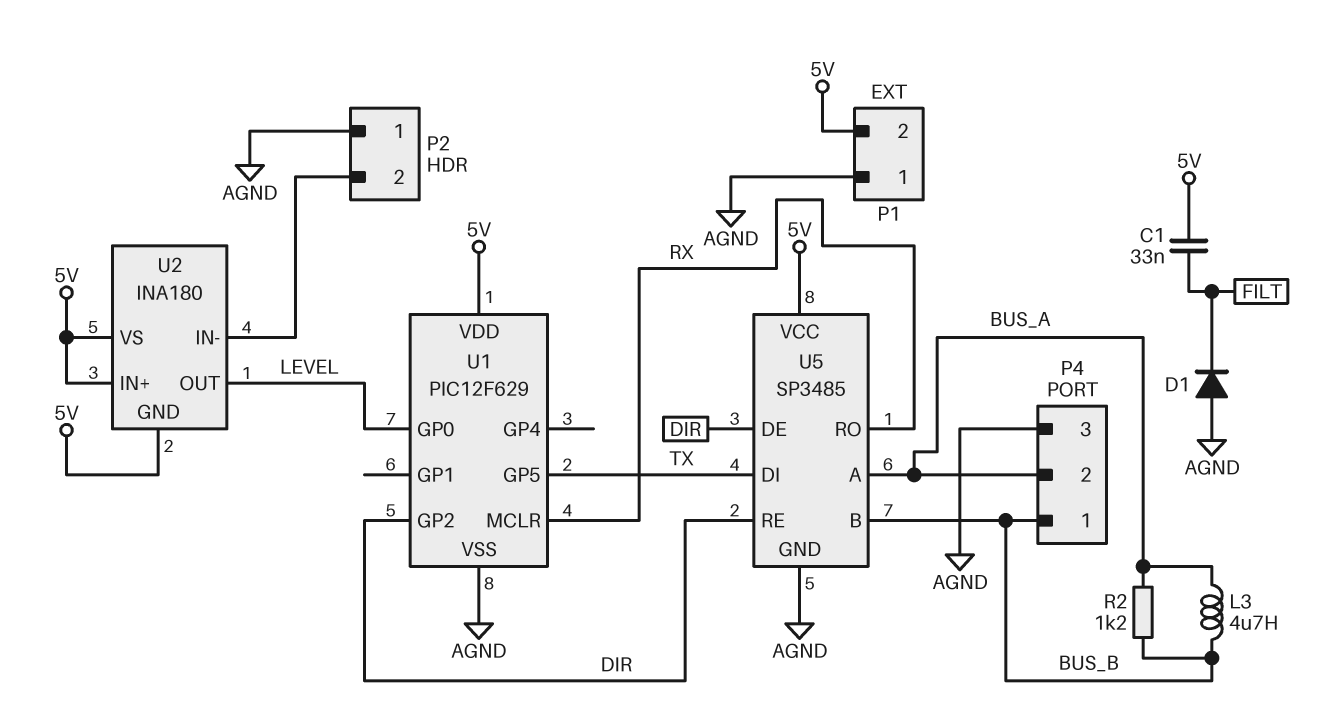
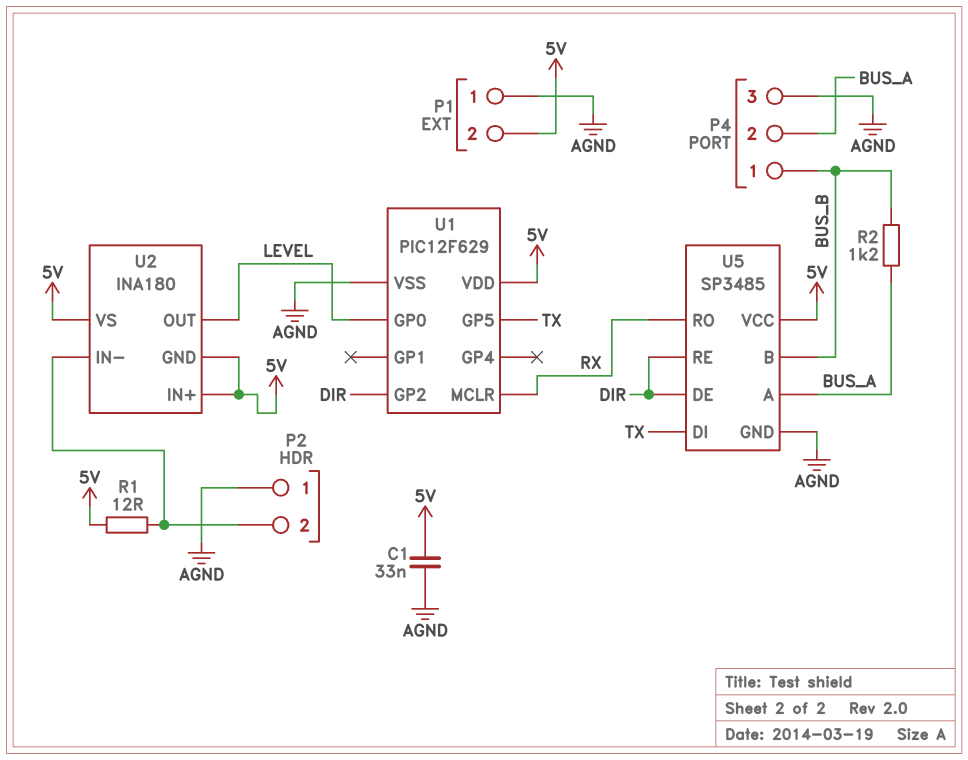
C1: 33nF (5V, FILT) -> 33nF (5V, AGND)
D1: diode (A AGND, K FILT) -> none
L3: 4.7uH (BUS_A, BUS_B) -> none
R1: none -> 12 (5V, P2/2)

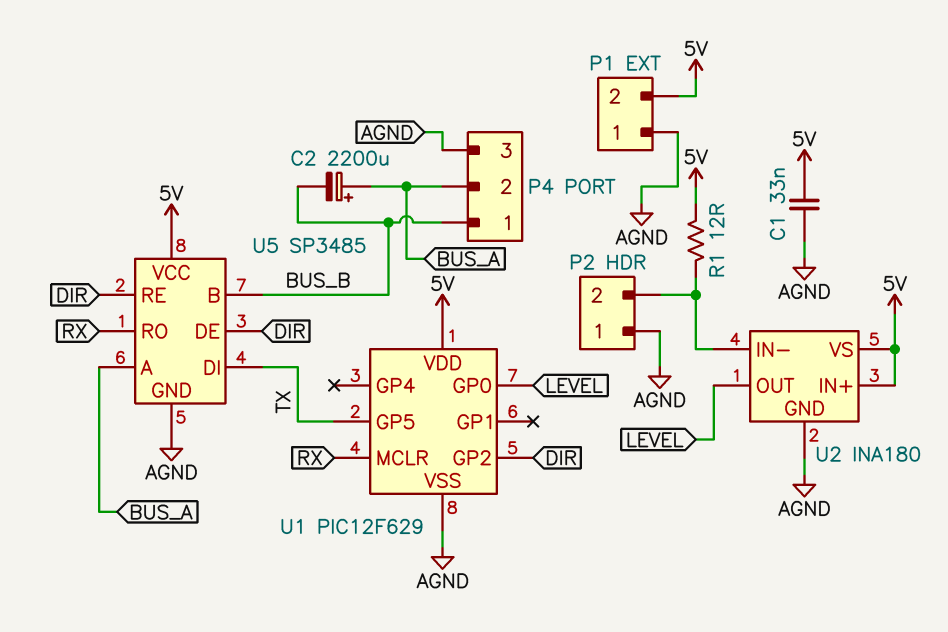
C2: none -> 2200uF (plus BUS_A, minus BUS_B)
R2: 1.2k (BUS_A, BUS_B) -> none
U2 pin GND: 5V -> AGND

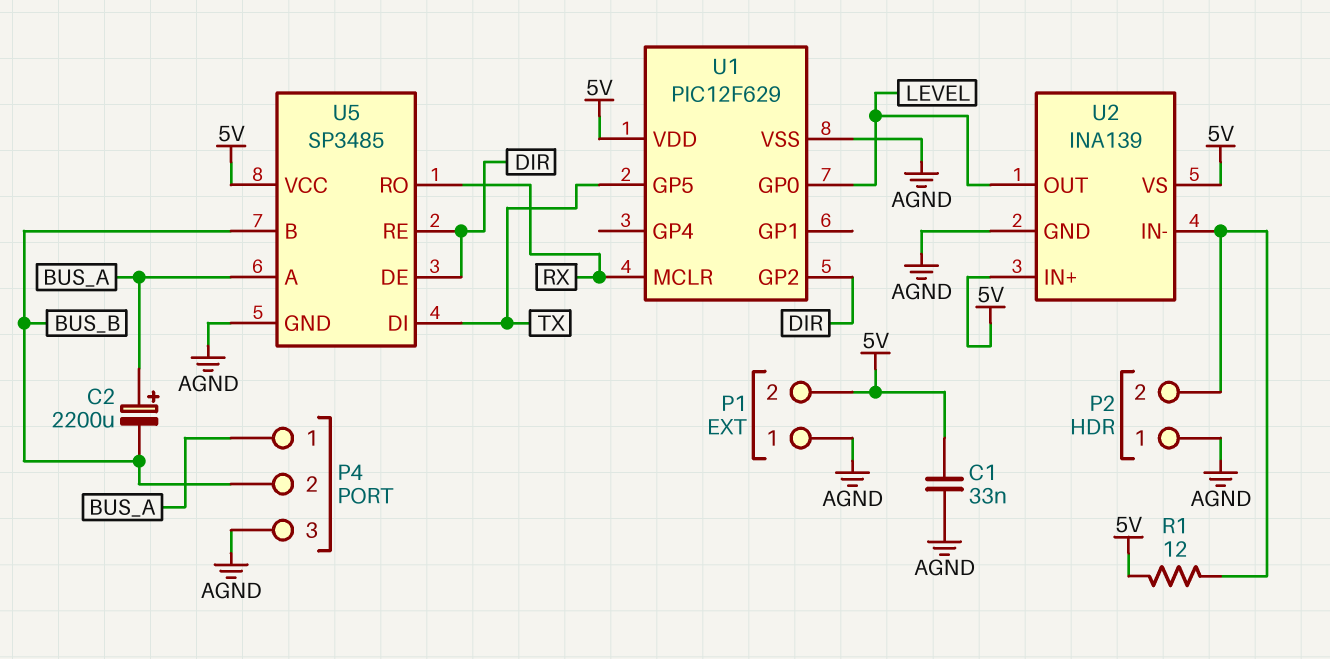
P4 pin 1: BUS_B -> BUS_A
P4 pin 2: BUS_A -> BUS_B
U2: INA180 -> INA139

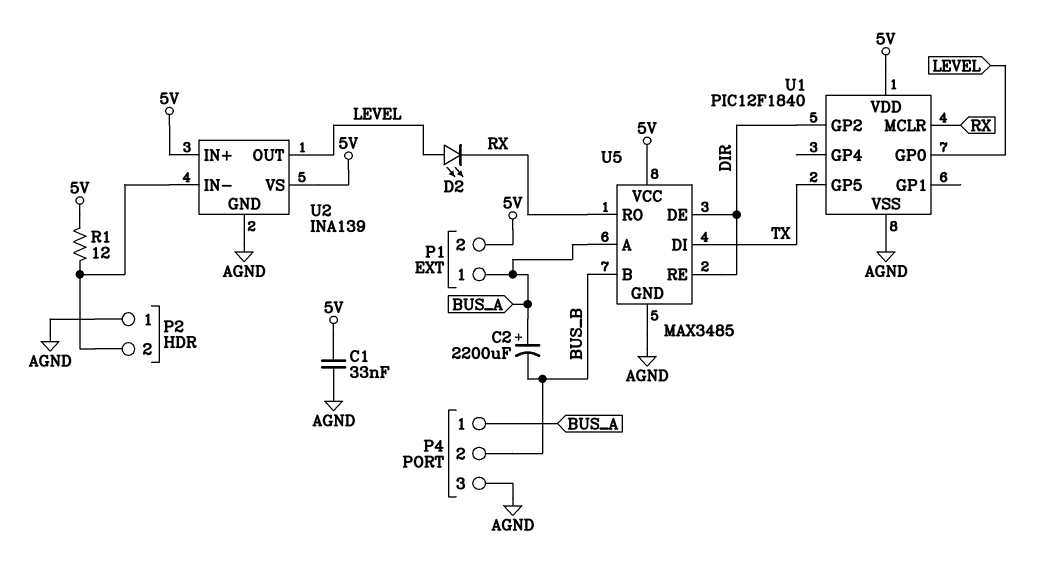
D2: none -> LED (A LEVEL, K RX)
P1 pin 1: AGND -> BUS_A
U1: PIC12F629 -> PIC12F1840
U5: SP3485 -> MAX3485

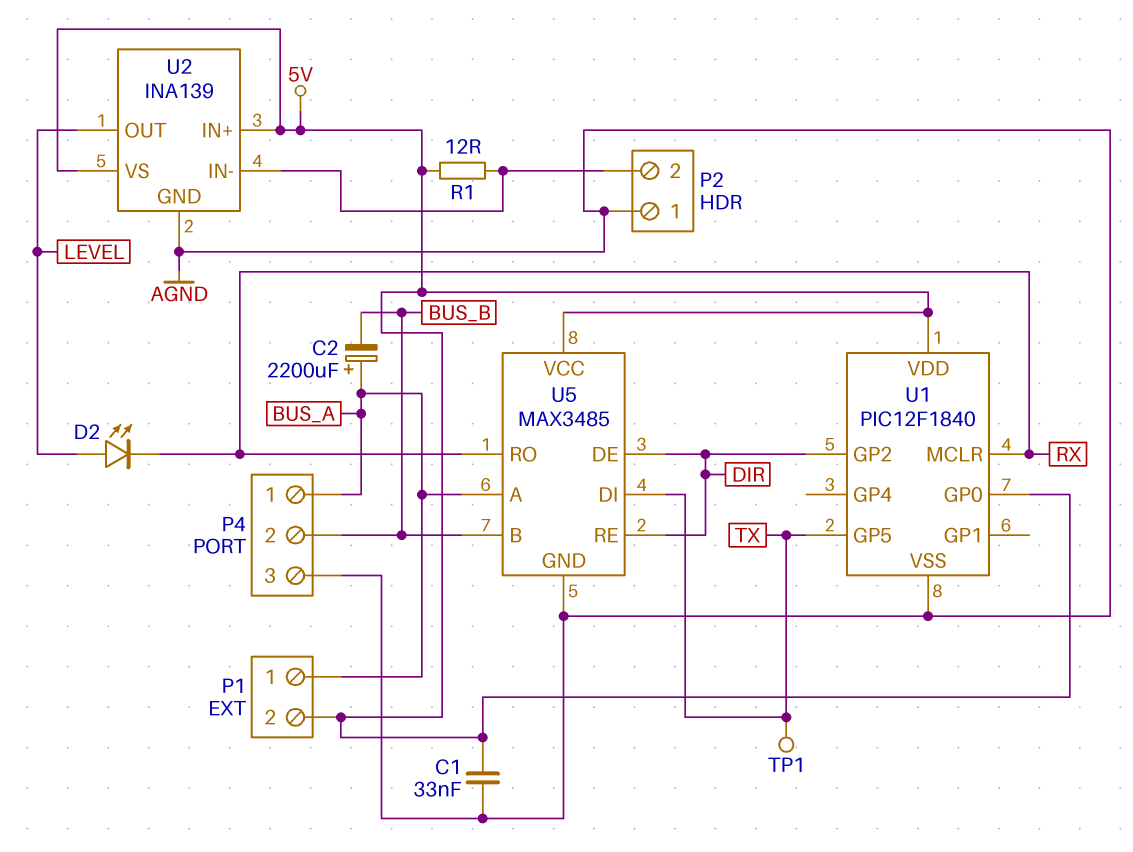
TP1: none -> test point (TX)
U1 pin GP0: LEVEL -> 5V

